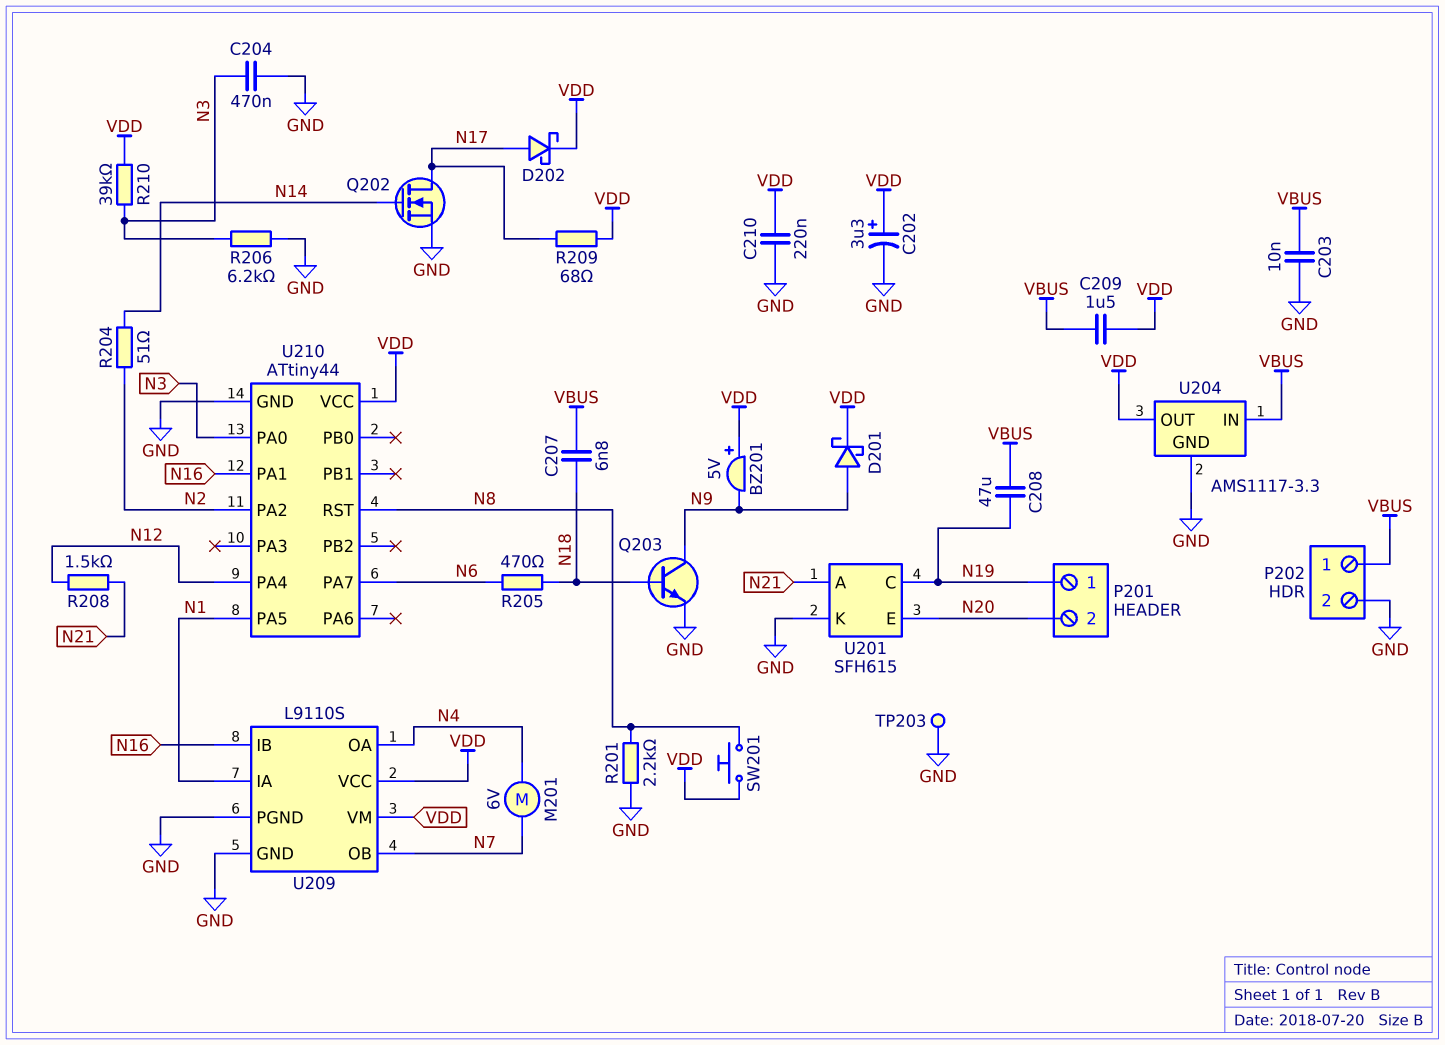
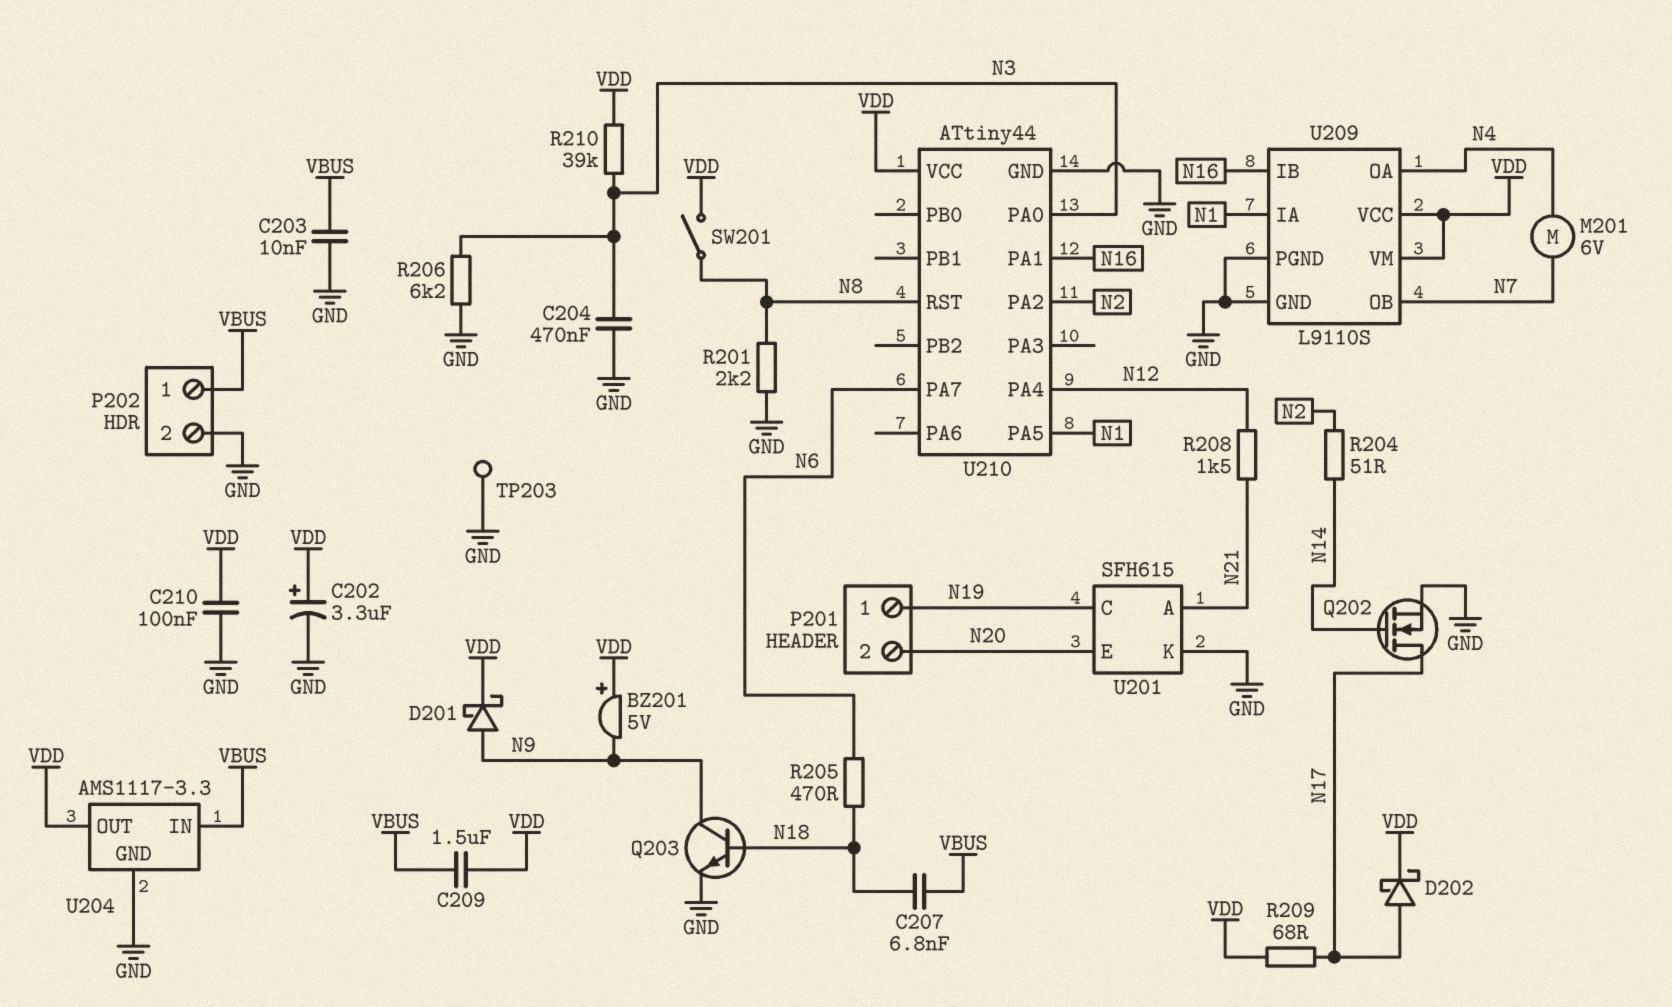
C208: 47uF (N19, VBUS) -> none
C210: 220nF (GND, VDD) -> 100nF (GND, VDD)
SW201: button (N8, VDD) -> switch (N8, VDD)

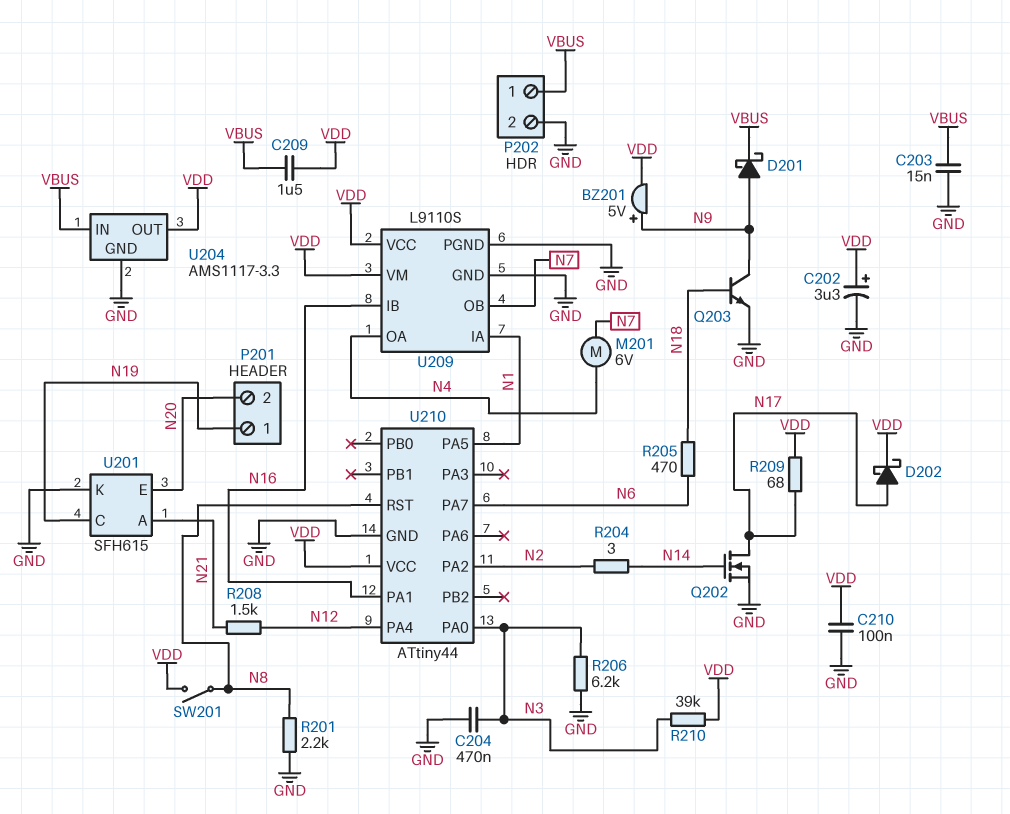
BZ201: buzzer 5V (plus VDD, minus N9) -> buzzer 5V (plus N9, minus VDD)
C203: 10nF (GND, VBUS) -> 15nF (GND, VBUS)
C207: 6.8nF (N18, VBUS) -> none
D201: schottky (A N9, K VDD) -> schottky (A N9, K VBUS)
R204: 51 (N2, N14) -> 3 (N2, N14)
TP203: test point (GND) -> none

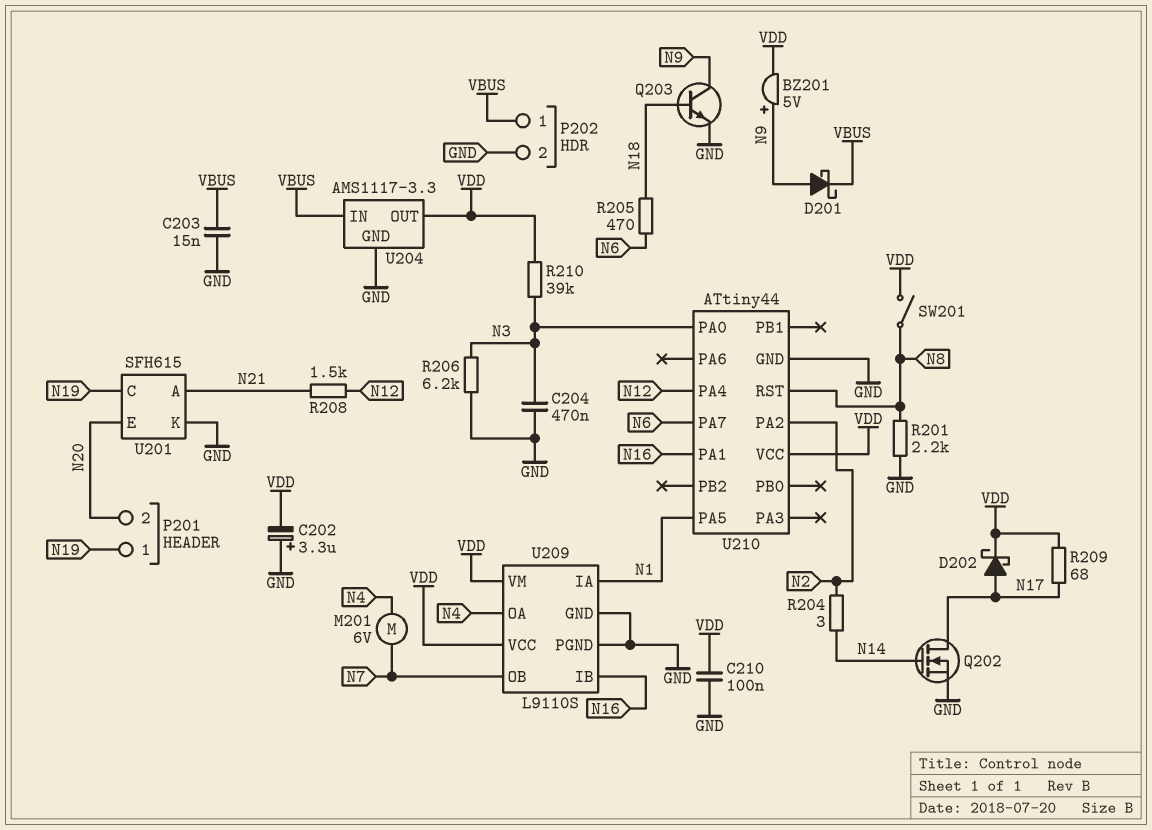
C202: 3.3uF (plus VDD, minus GND) -> 3.3uF (plus GND, minus VDD)
C209: 1.5uF (VBUS, VDD) -> none

